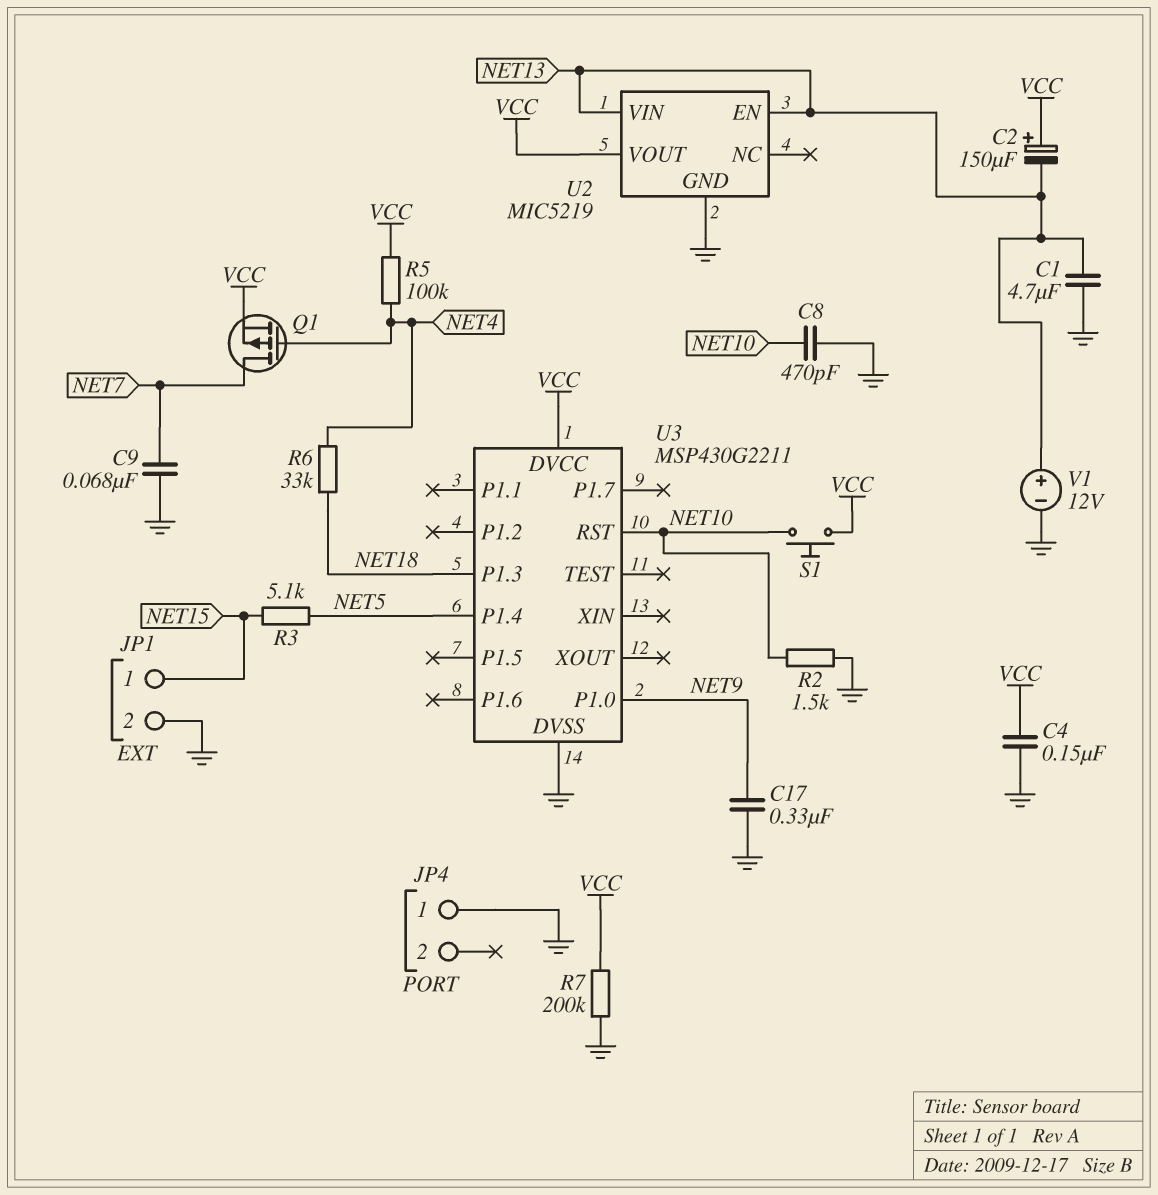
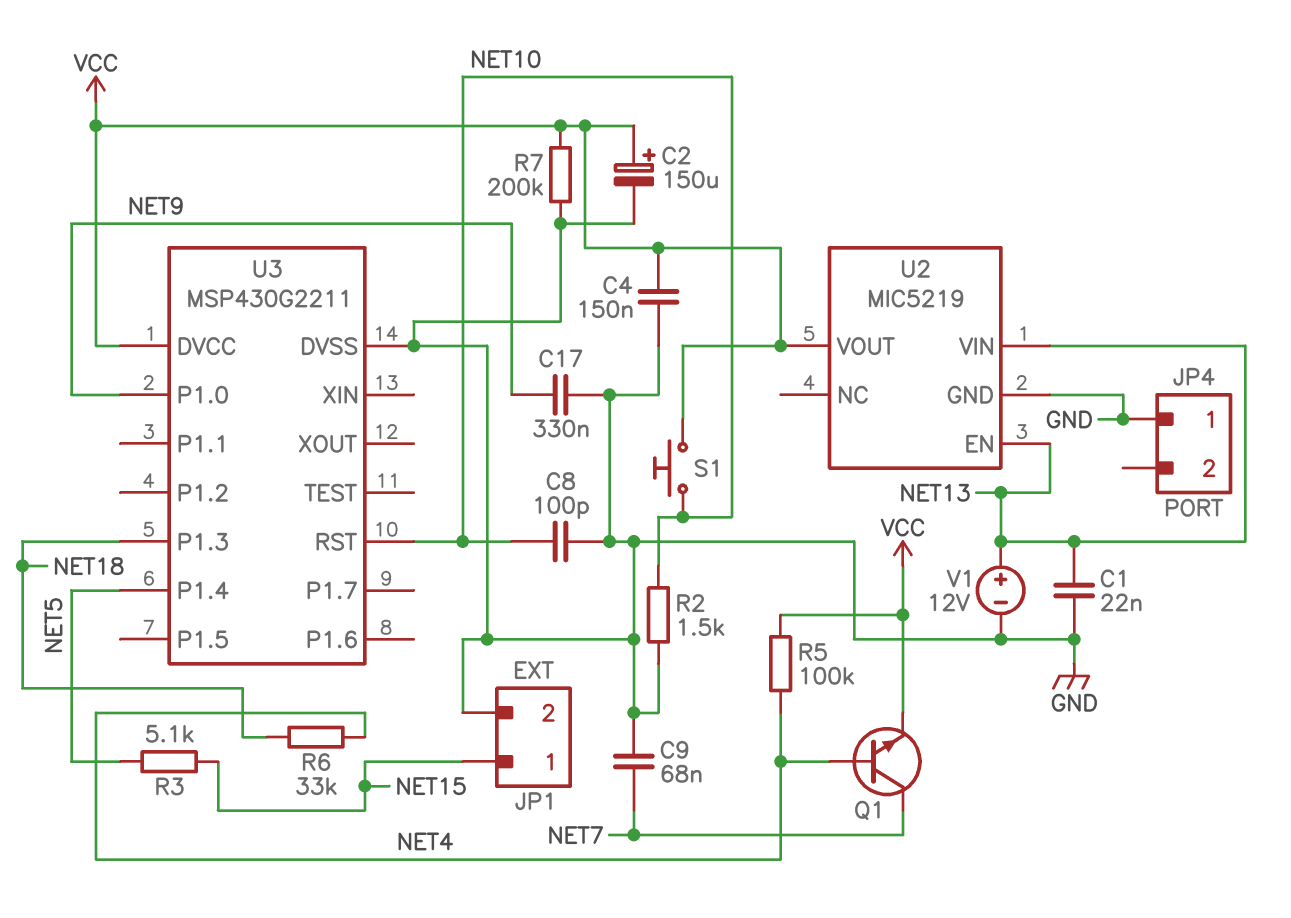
C1: 4.7uF (GND, NET13) -> 22nF (GND, NET13)
C2: 150uF (plus VCC, minus NET13) -> 150uF (plus VCC, minus GND)
C8: 470pF (GND, NET10) -> 100pF (GND, NET10)
Q1: PMOS (G NET4, D NET7, S VCC) -> NPN (B NET4, C NET7, E VCC)

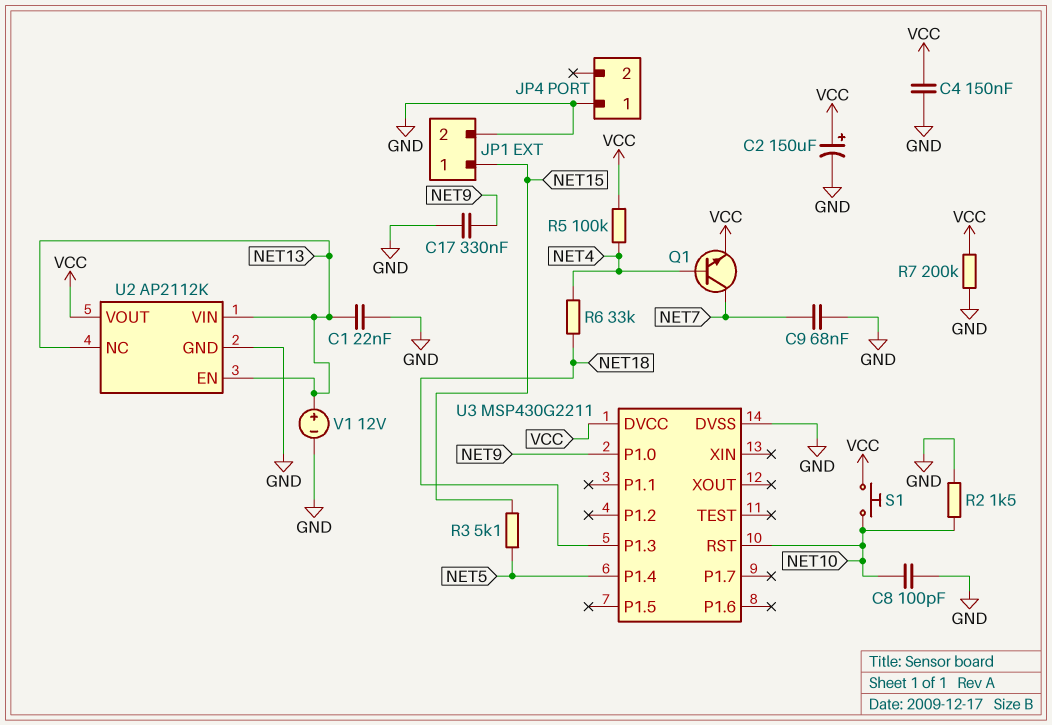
U2: MIC5219 -> AP2112K
U2 pin NC: none -> NET13

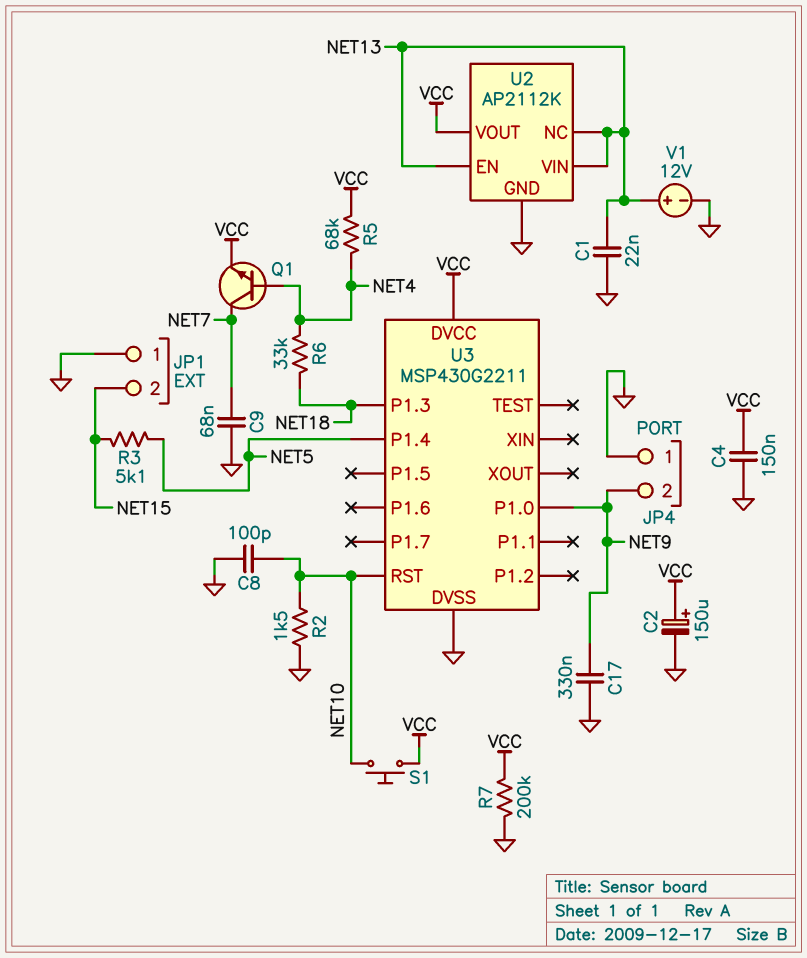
JP1 pin 1: NET15 -> GND
JP1 pin 2: GND -> NET15
JP4 pin 2: none -> NET9
R5: 100k (NET4, VCC) -> 68k (NET4, VCC)

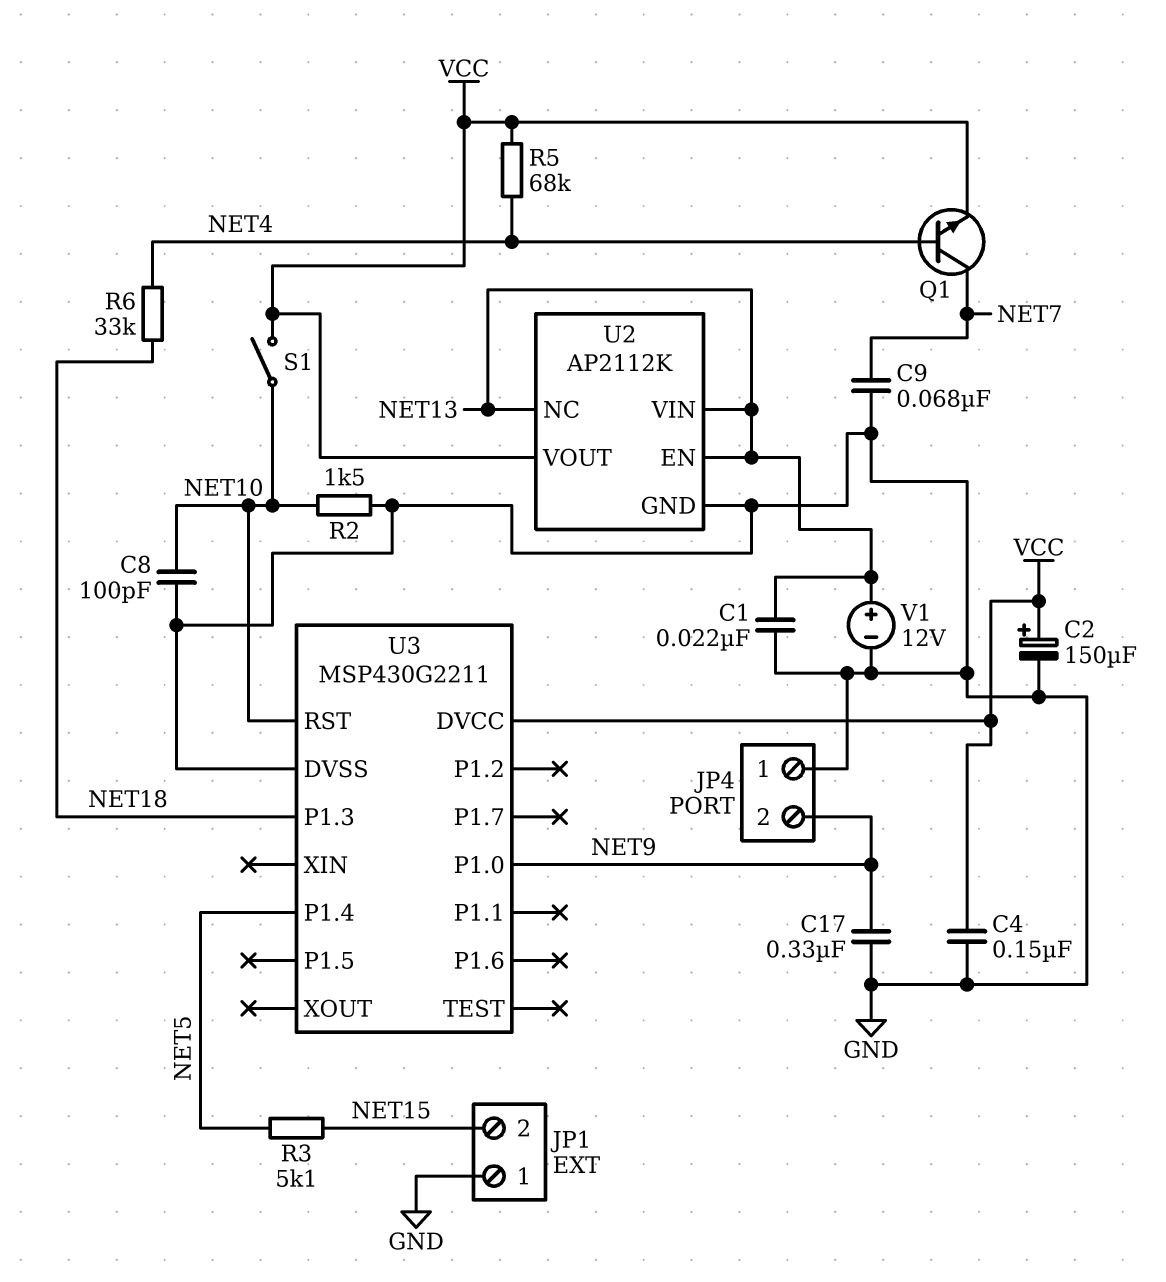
R7: 200k (GND, VCC) -> none
S1: button (NET10, VCC) -> switch (NET10, VCC)

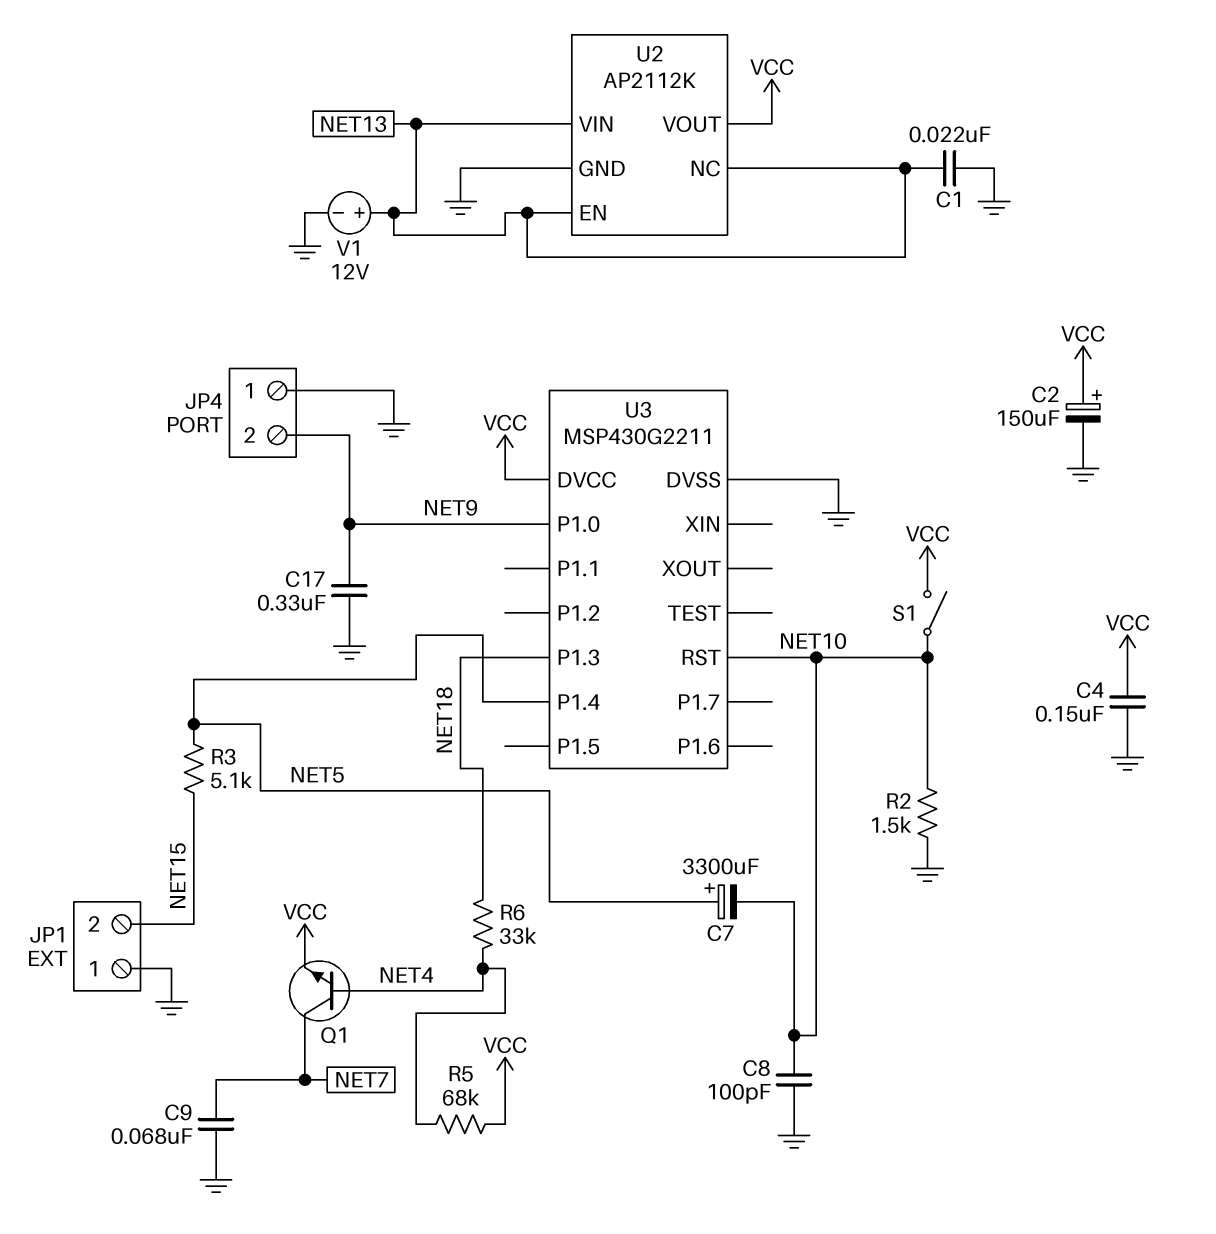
C7: none -> 3300uF (plus NET5, minus NET10)

